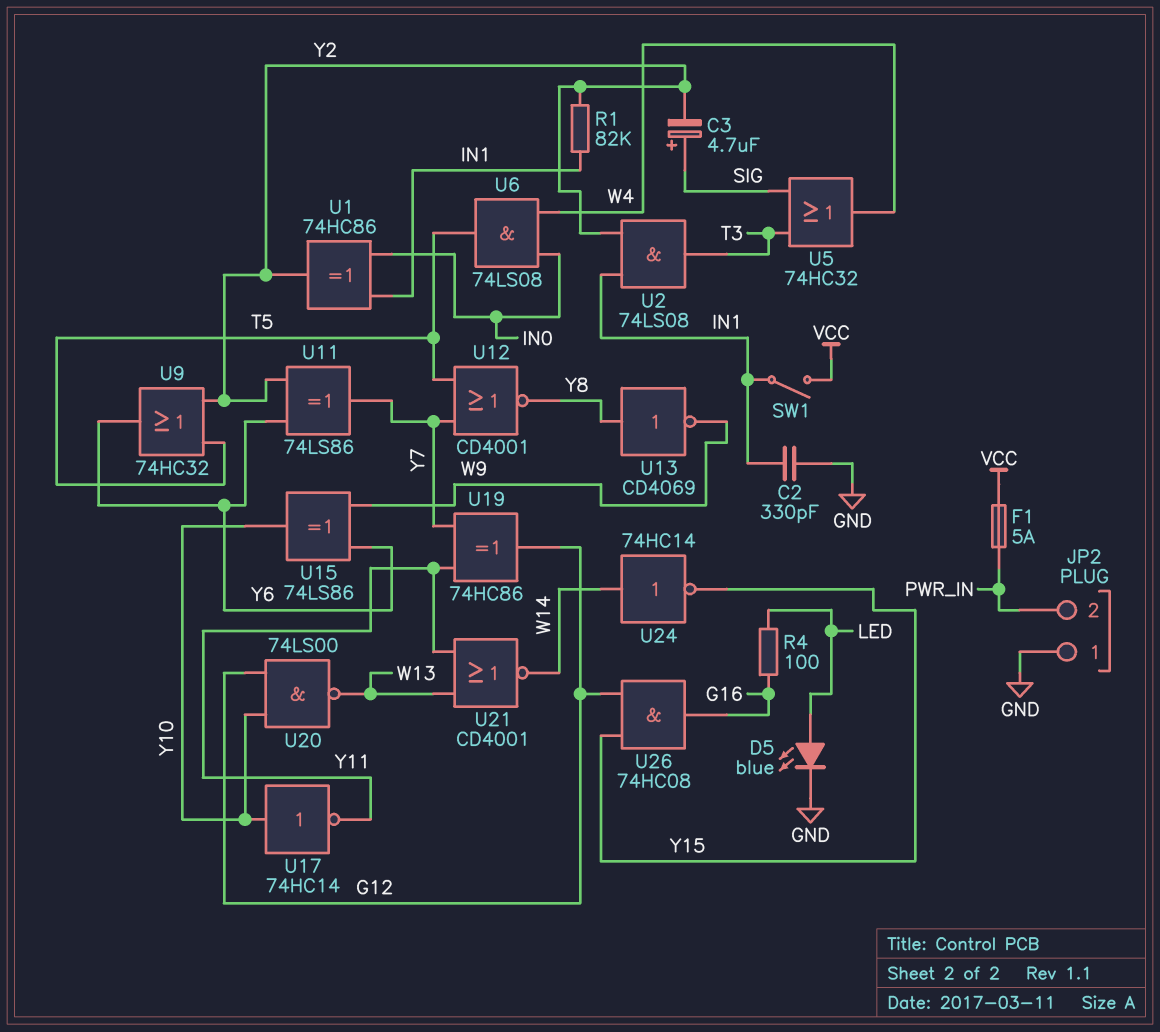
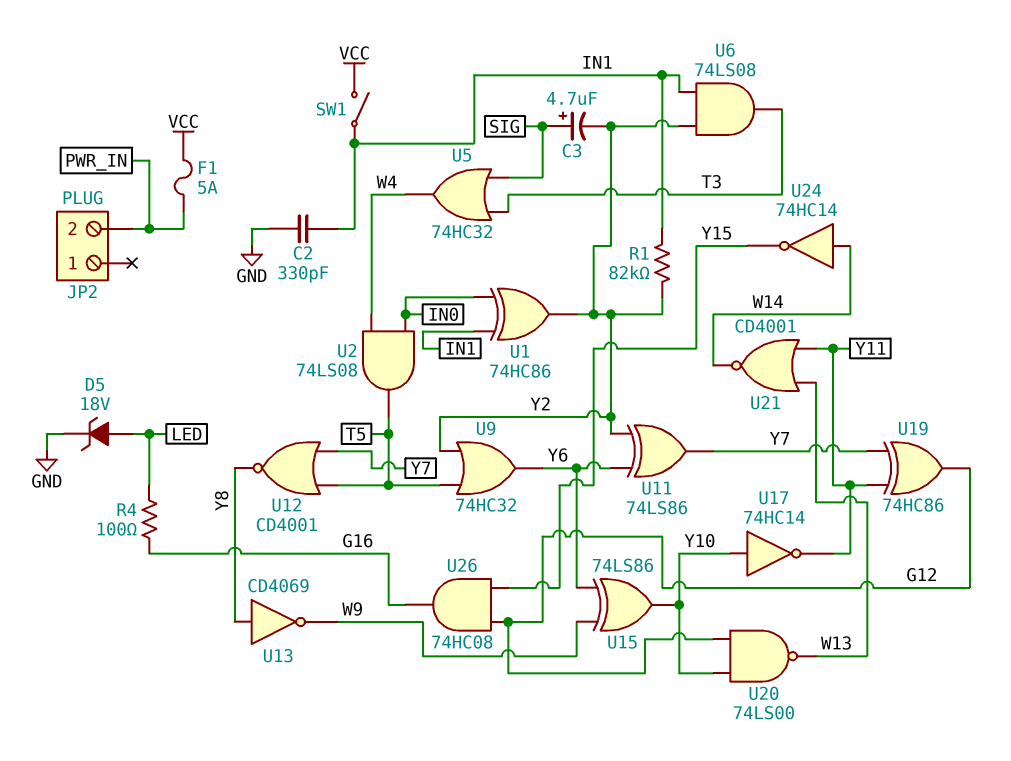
D5: LED blue (A LED, K GND) -> zener 18V (A LED, K GND)
JP2 pin 1: GND -> none
U2: AND 74LS08 (in IN1, in Y2, out T3) -> AND 74LS08 (in IN0, in W4, out T5)
U6: AND 74LS08 (in IN0, in W4, out T5) -> AND 74LS08 (in IN1, in Y2, out T3)

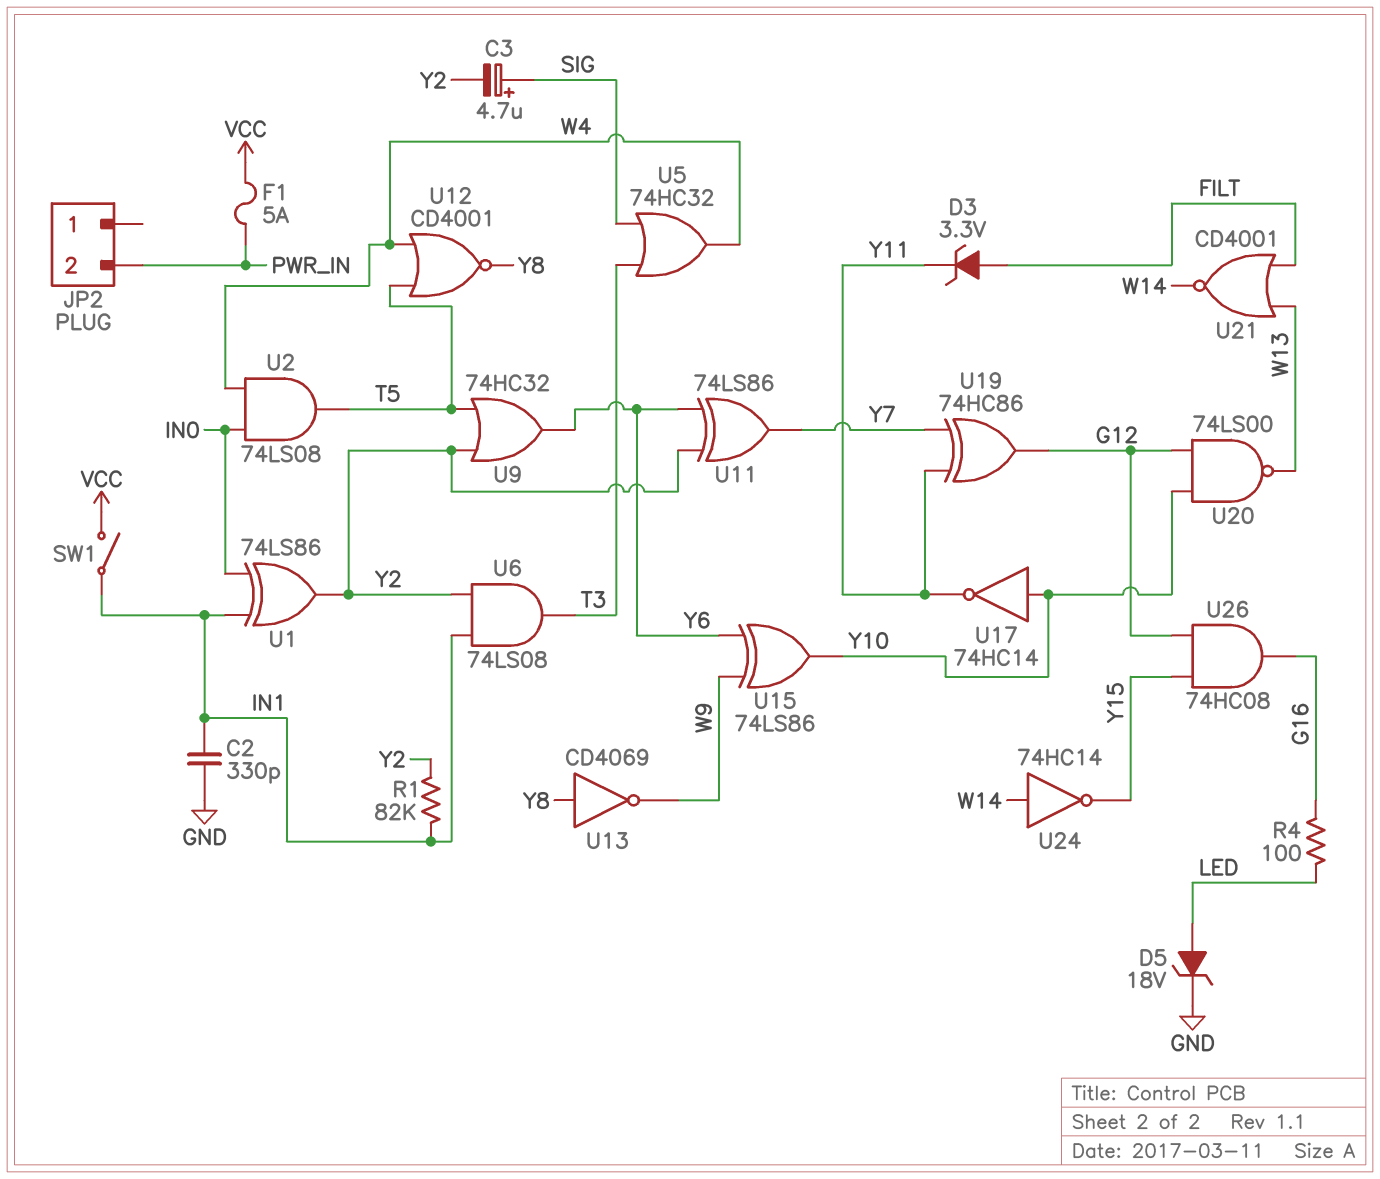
D3: none -> zener 3.3V (A FILT, K Y11)
U1: XOR 74HC86 (in IN0, in IN1, out Y2) -> XOR 74LS86 (in IN0, in IN1, out Y2)
U12: NOR CD4001 (in T5, in Y7, out Y8) -> NOR CD4001 (in T5, in W4, out Y8)
U21: NOR CD4001 (in W13, in Y11, out W14) -> NOR CD4001 (in FILT, in W13, out W14)

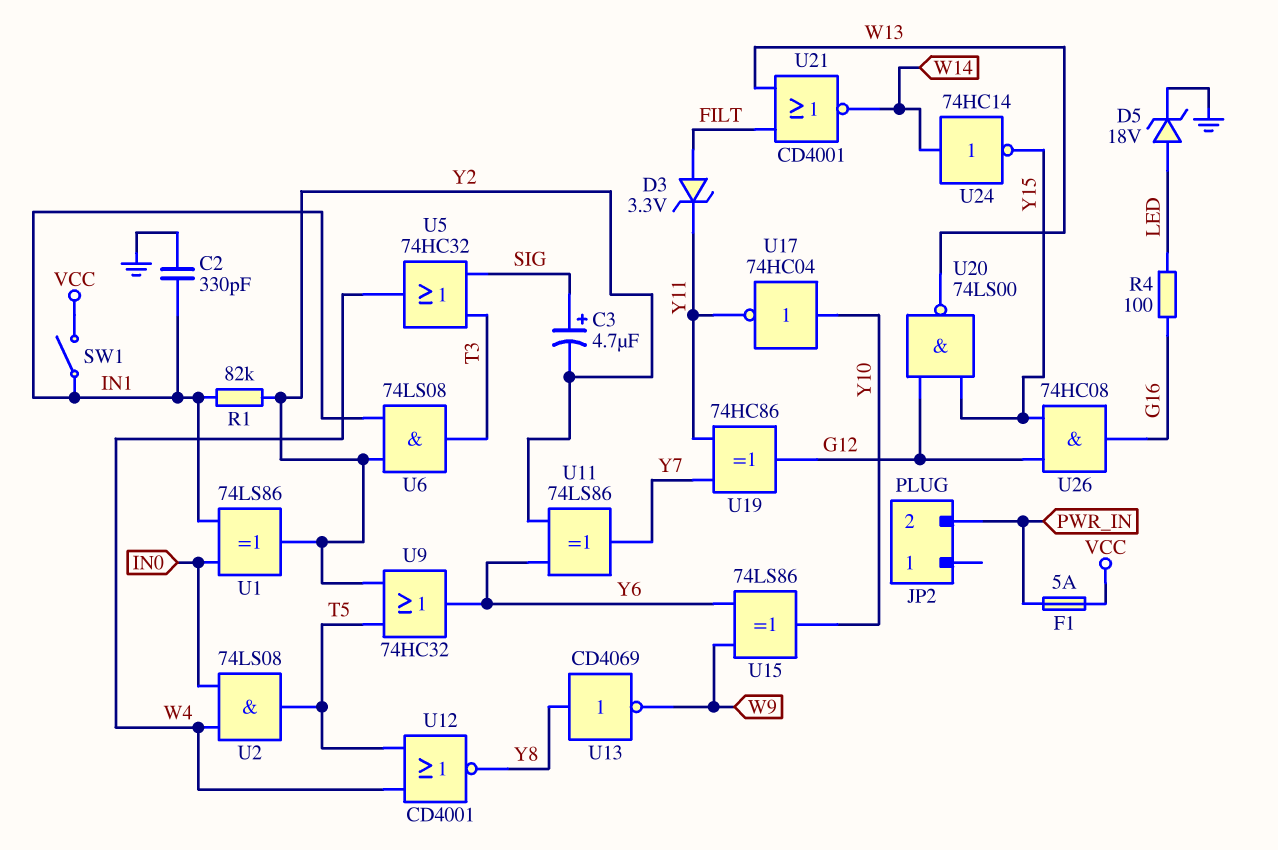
U17: NOT 74HC14 (in Y10, out Y11) -> NOT 74HC04 (in Y10, out Y11)
U20: NAND 74LS00 (in G12, in Y10, out W13) -> NAND 74LS00 (in G12, in Y15, out W13)

